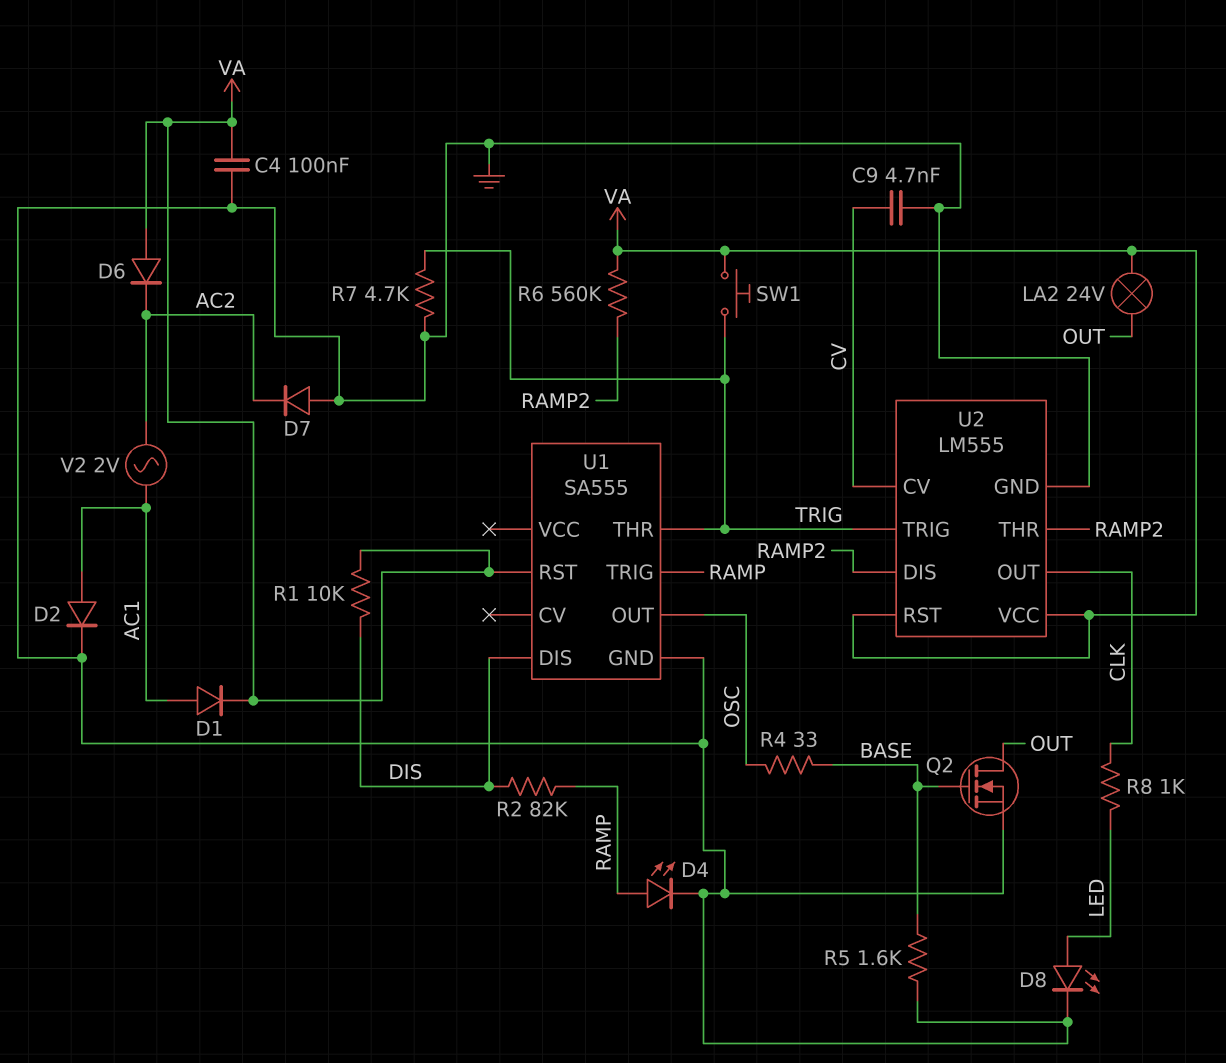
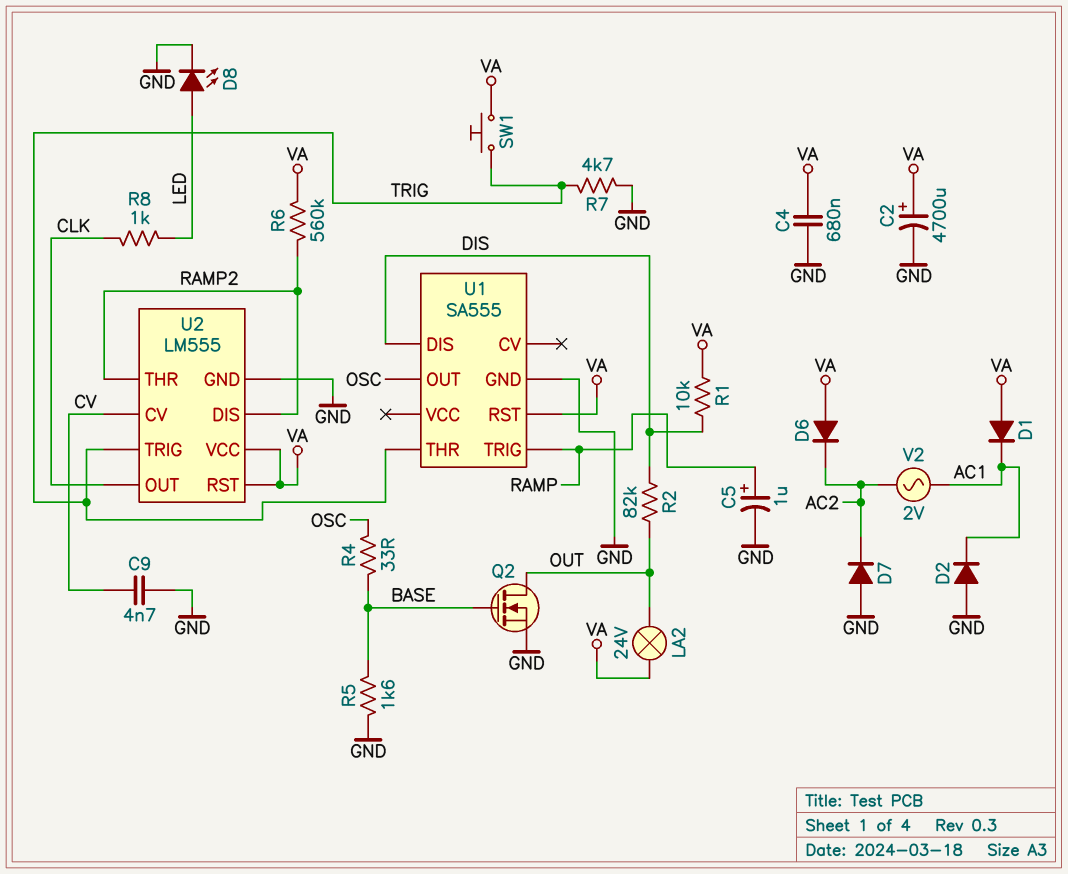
C2: none -> 4700uF (plus VA, minus GND)
C4: 100nF (GND, VA) -> 680nF (GND, VA)
C5: none -> 1uF (plus RAMP, minus GND)
D1: diode (A AC1, K VA) -> diode (A VA, K AC1)
D2: diode (A AC1, K GND) -> diode (A GND, K AC1)
D4: LED (A RAMP, K GND) -> none
R2: 82k (DIS, RAMP) -> 82k (DIS, OUT)

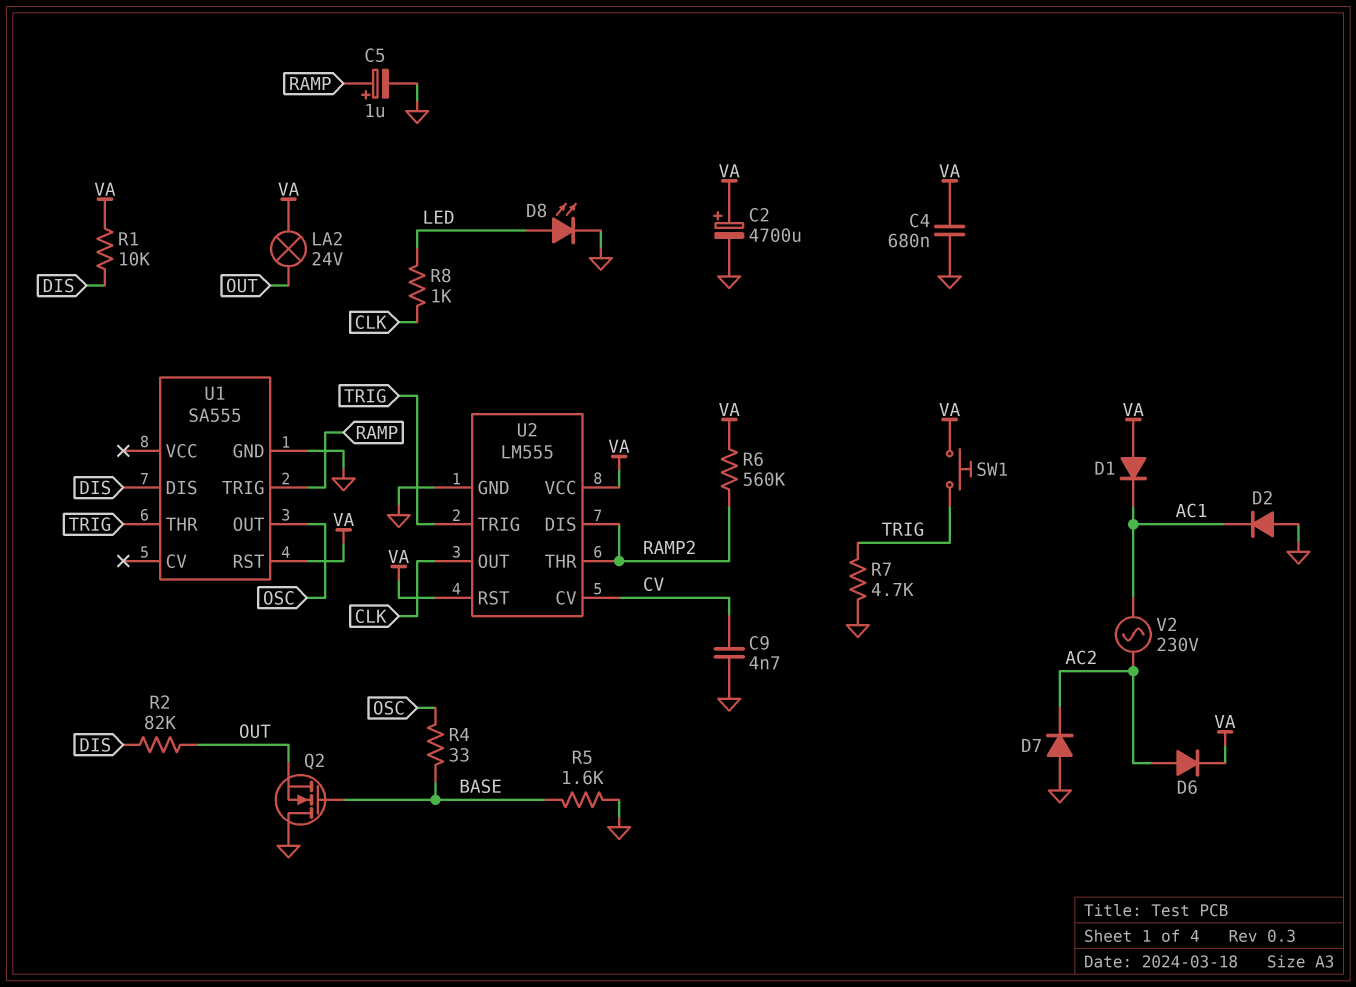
D6: diode (A VA, K AC2) -> diode (A AC2, K VA)
Q2: NMOS (G BASE, D OUT, S GND) -> NMOS (G BASE, D GND, S OUT)
V2: AC 2V (AC1, AC2) -> AC 230V (AC1, AC2)

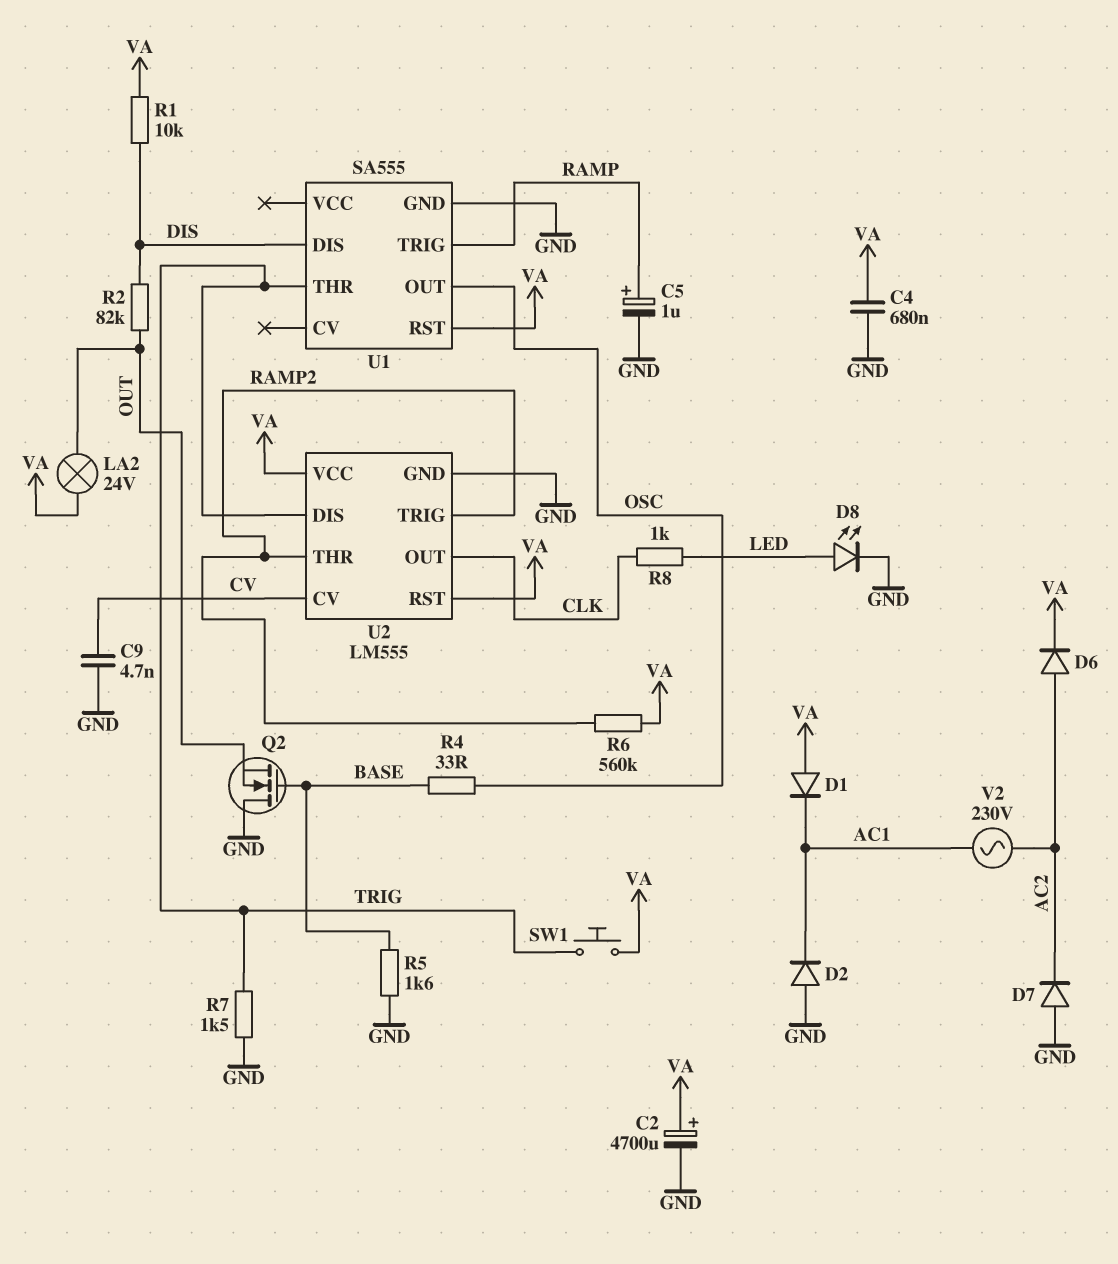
R7: 4.7k (GND, TRIG) -> 1.5k (GND, TRIG)
U2 pin DIS: RAMP2 -> TRIG
U2 pin TRIG: TRIG -> RAMP2

